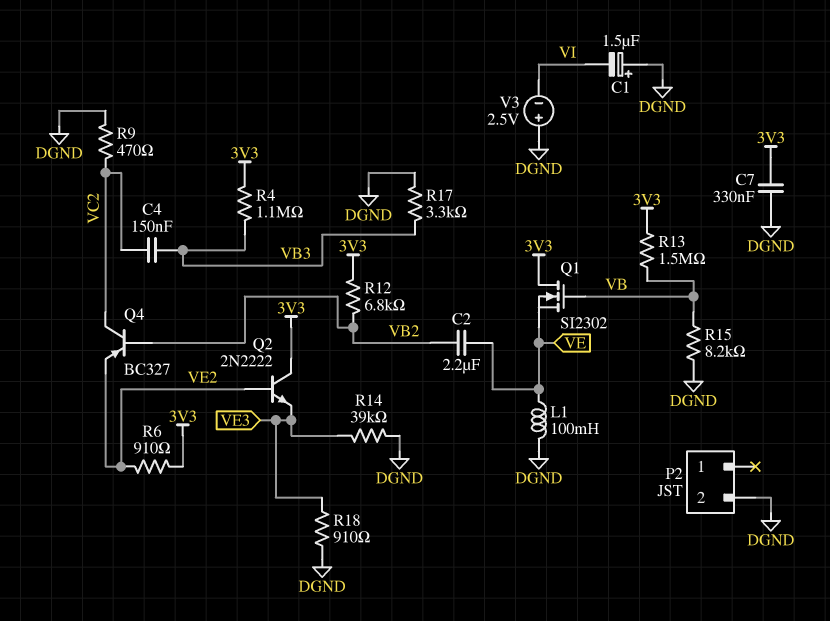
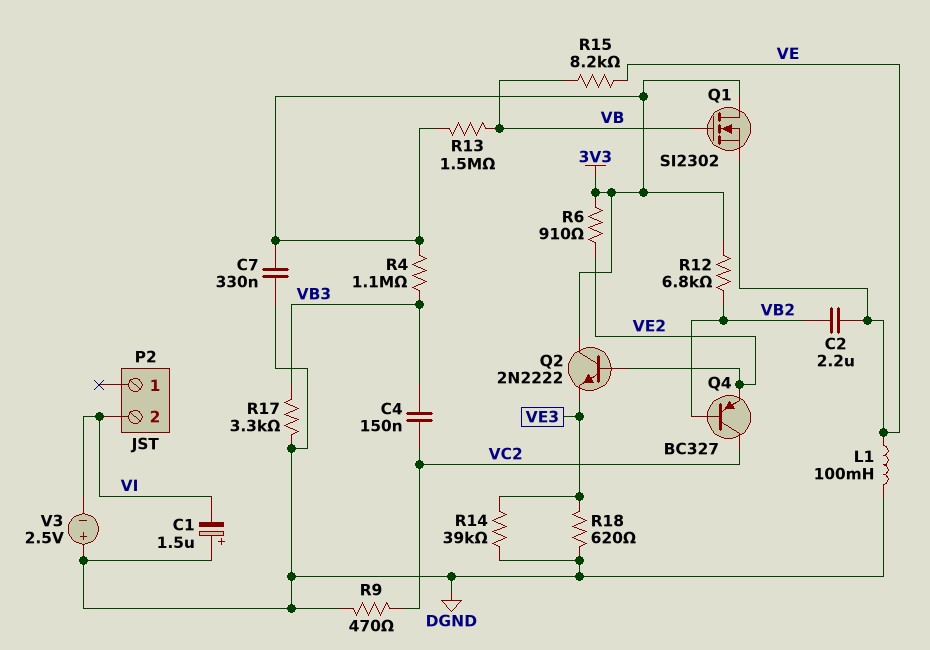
P2 pin 2: DGND -> VI
R15: 8.2k (DGND, VB) -> 8.2k (VB, VE)
R18: 910 (DGND, VE3) -> 620 (DGND, VE3)

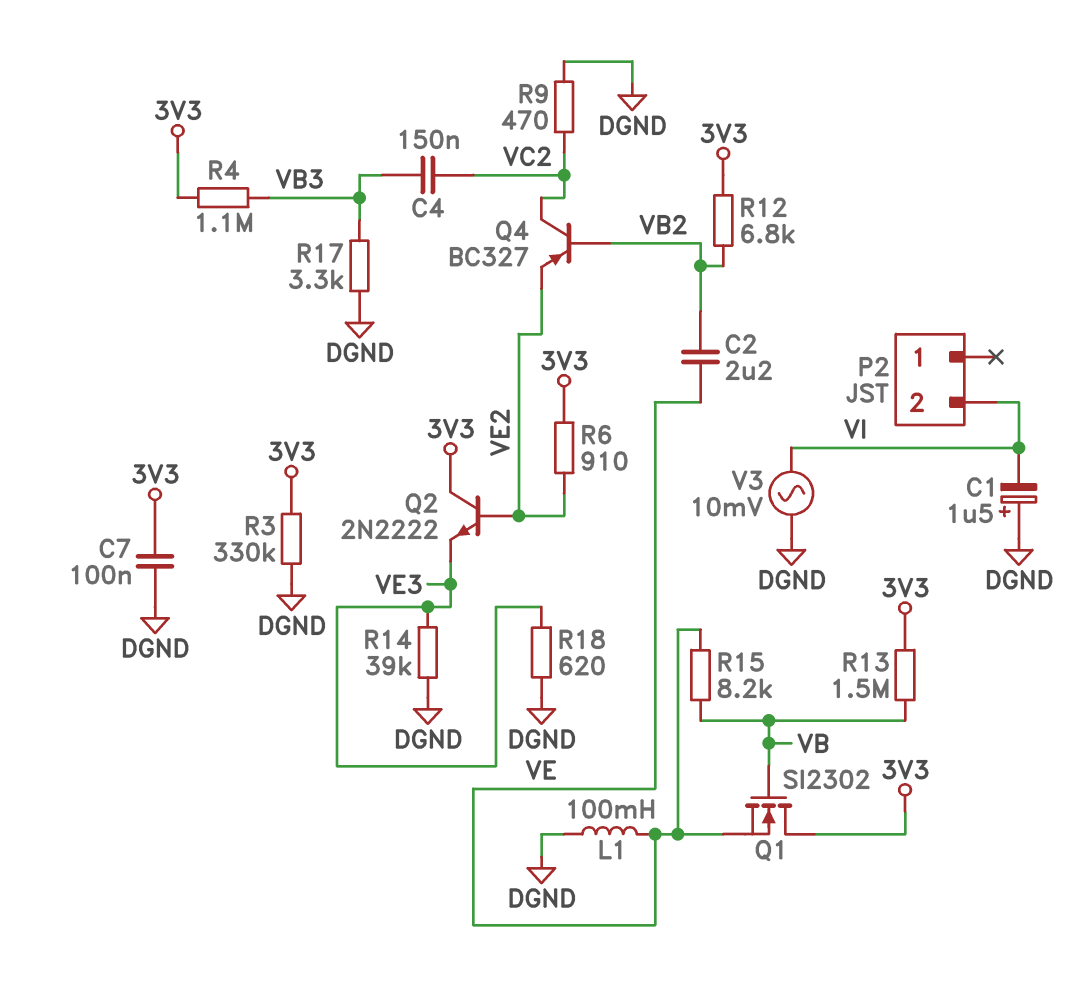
C7: 330nF (3V3, DGND) -> 100nF (3V3, DGND)
R3: none -> 330k (3V3, DGND)
V3: 2.5V (plus DGND, minus VI) -> AC 10mV (DGND, VI)

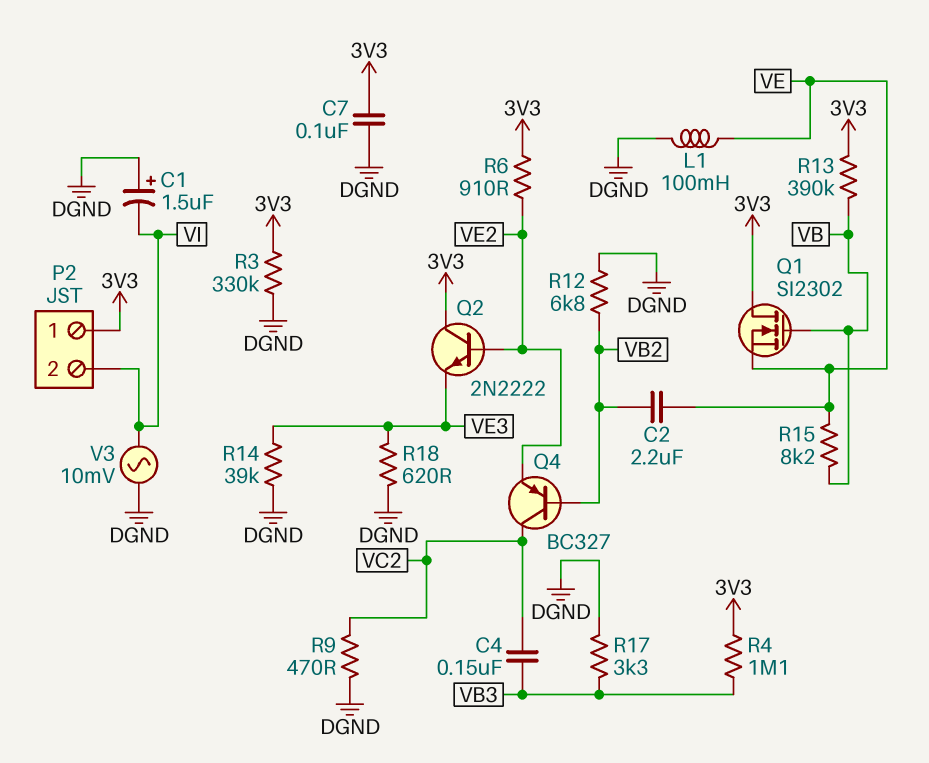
P2 pin 1: none -> 3V3
R12: 6.8k (3V3, VB2) -> 6.8k (DGND, VB2)
R13: 1.5M (3V3, VB) -> 390k (3V3, VB)

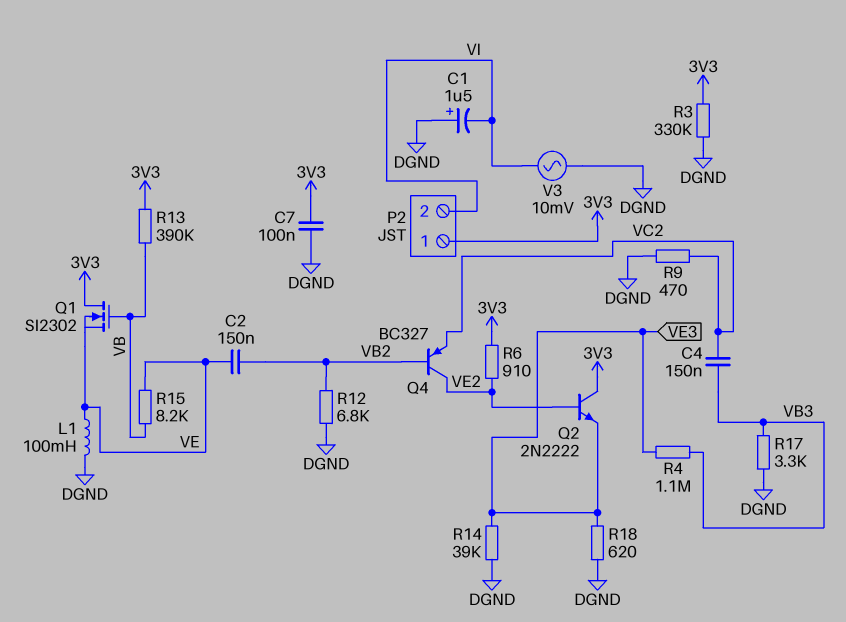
C2: 2.2uF (VB2, VE) -> 150nF (VB2, VE)
Q4: PNP BC327 (B VB2, C VC2, E VE2) -> PNP BC327 (B VB2, C VE2, E VC2)
R4: 1.1M (3V3, VB3) -> 1.1M (VB3, VE3)

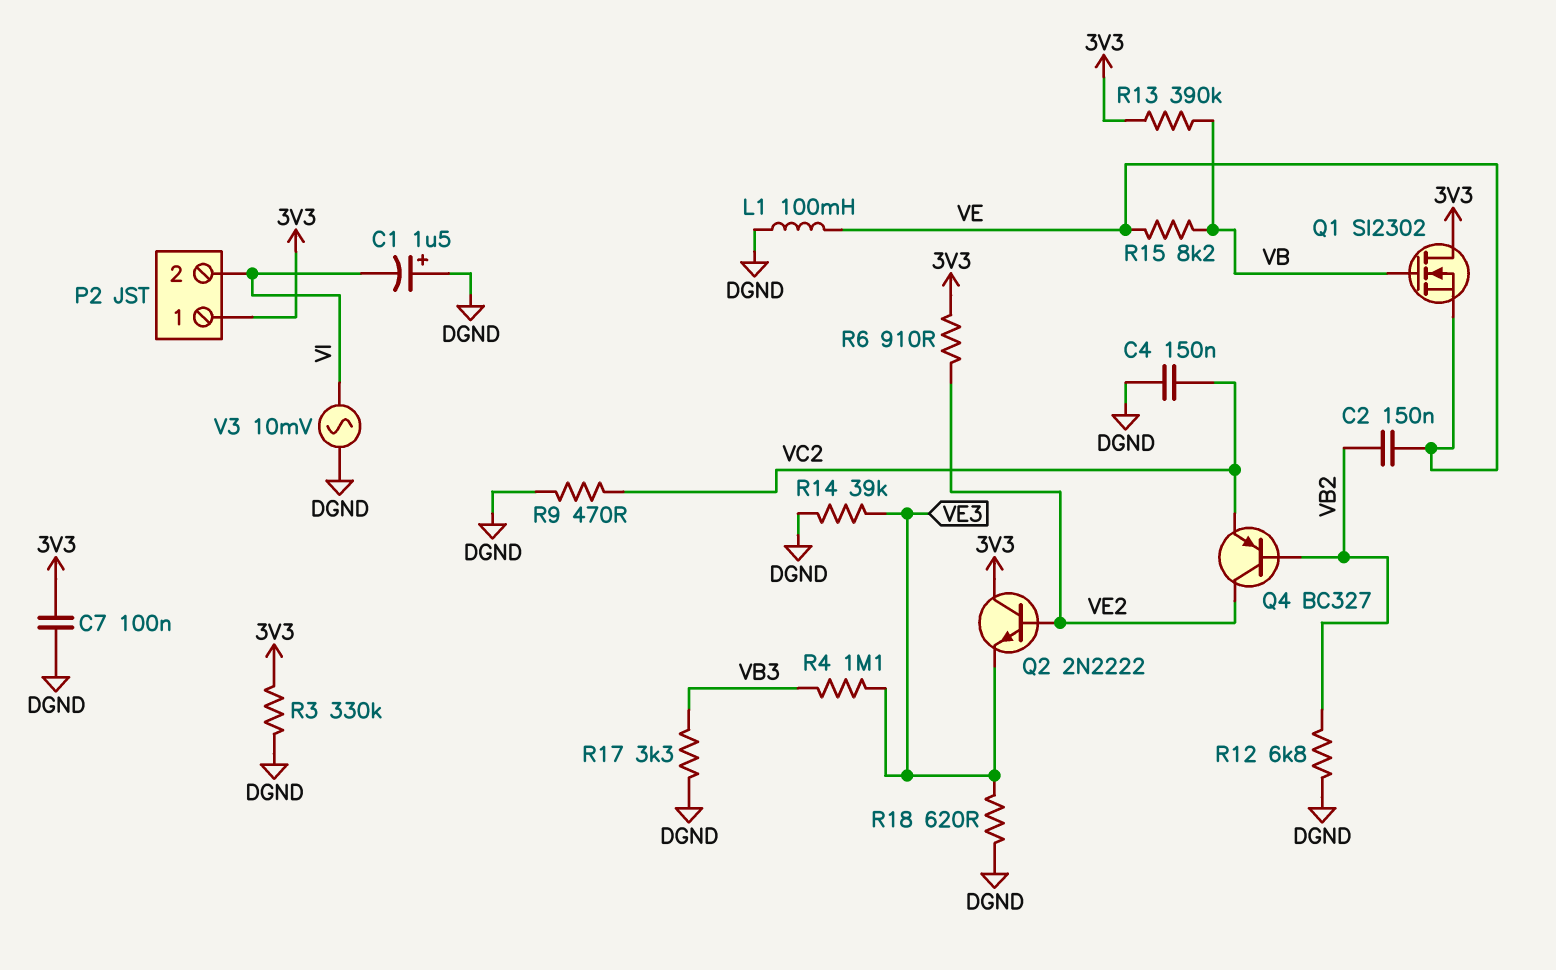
C4: 150nF (VB3, VC2) -> 150nF (DGND, VC2)

